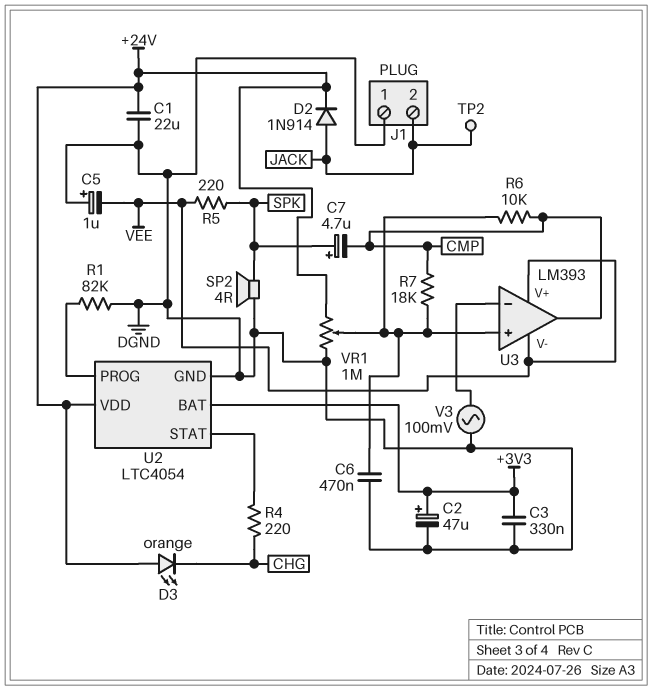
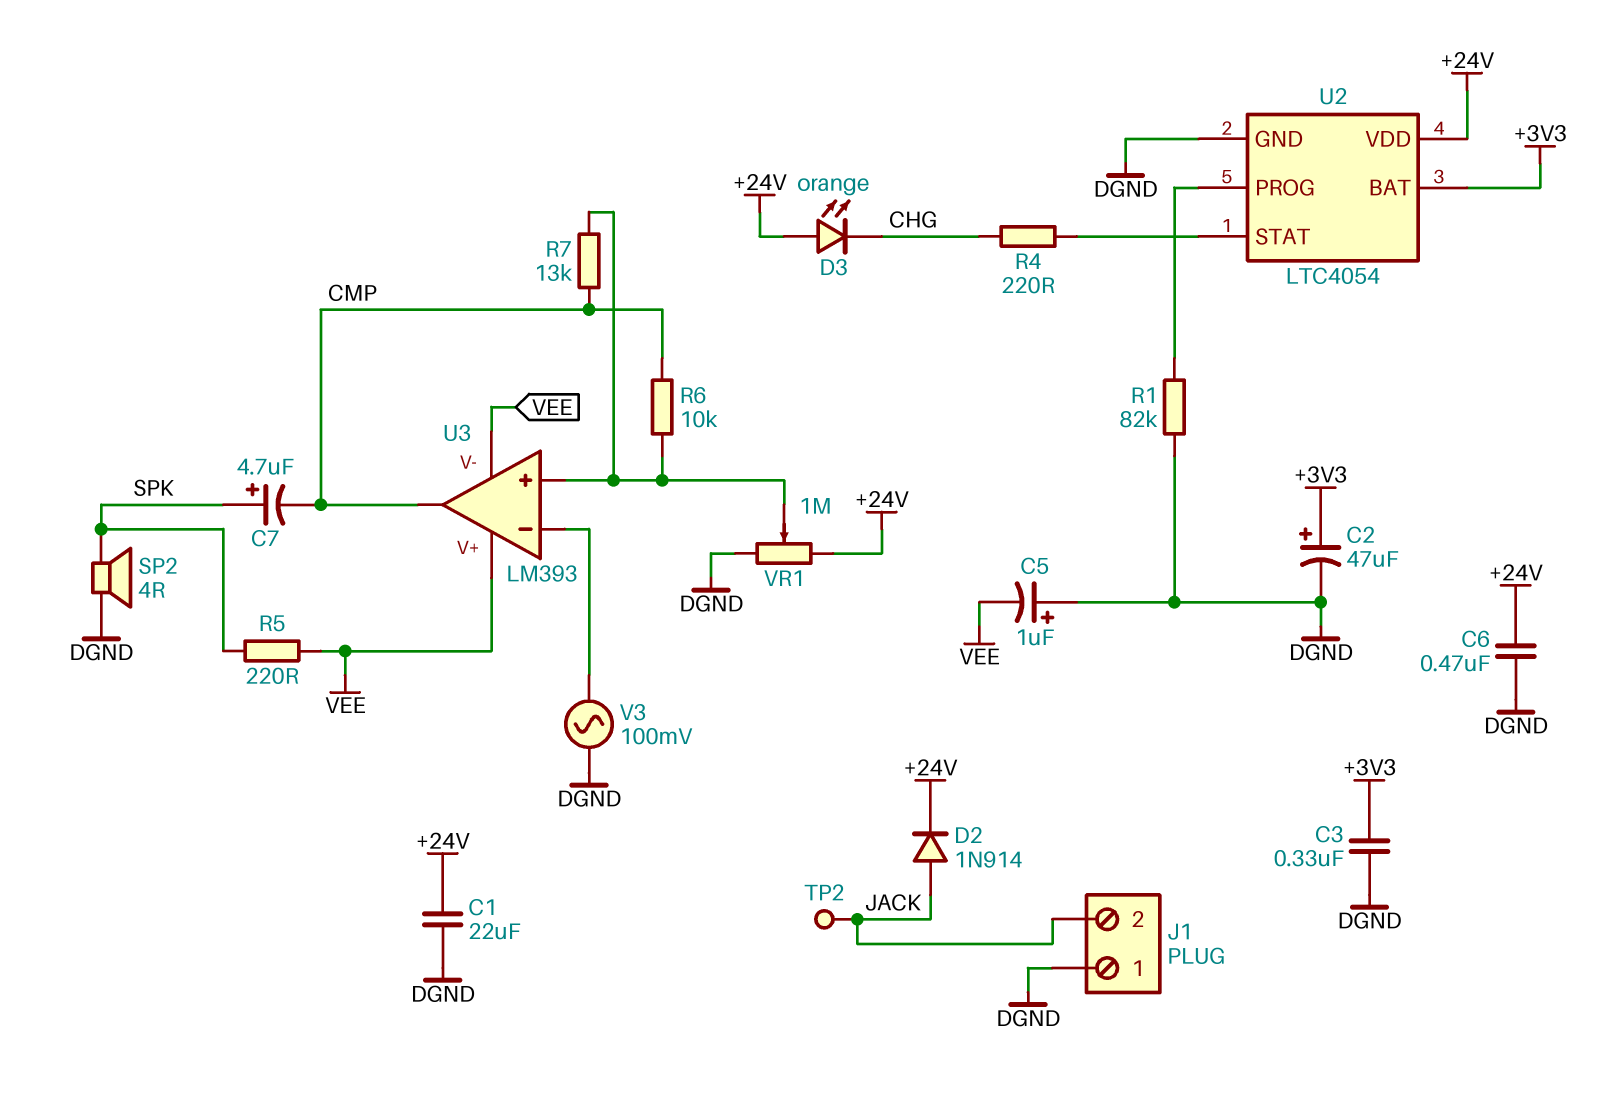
C6: 470nF (DGND, U3/in+) -> 470nF (+24V, DGND)
R7: 18k (CMP, U3/in+) -> 13k (CMP, U3/in+)

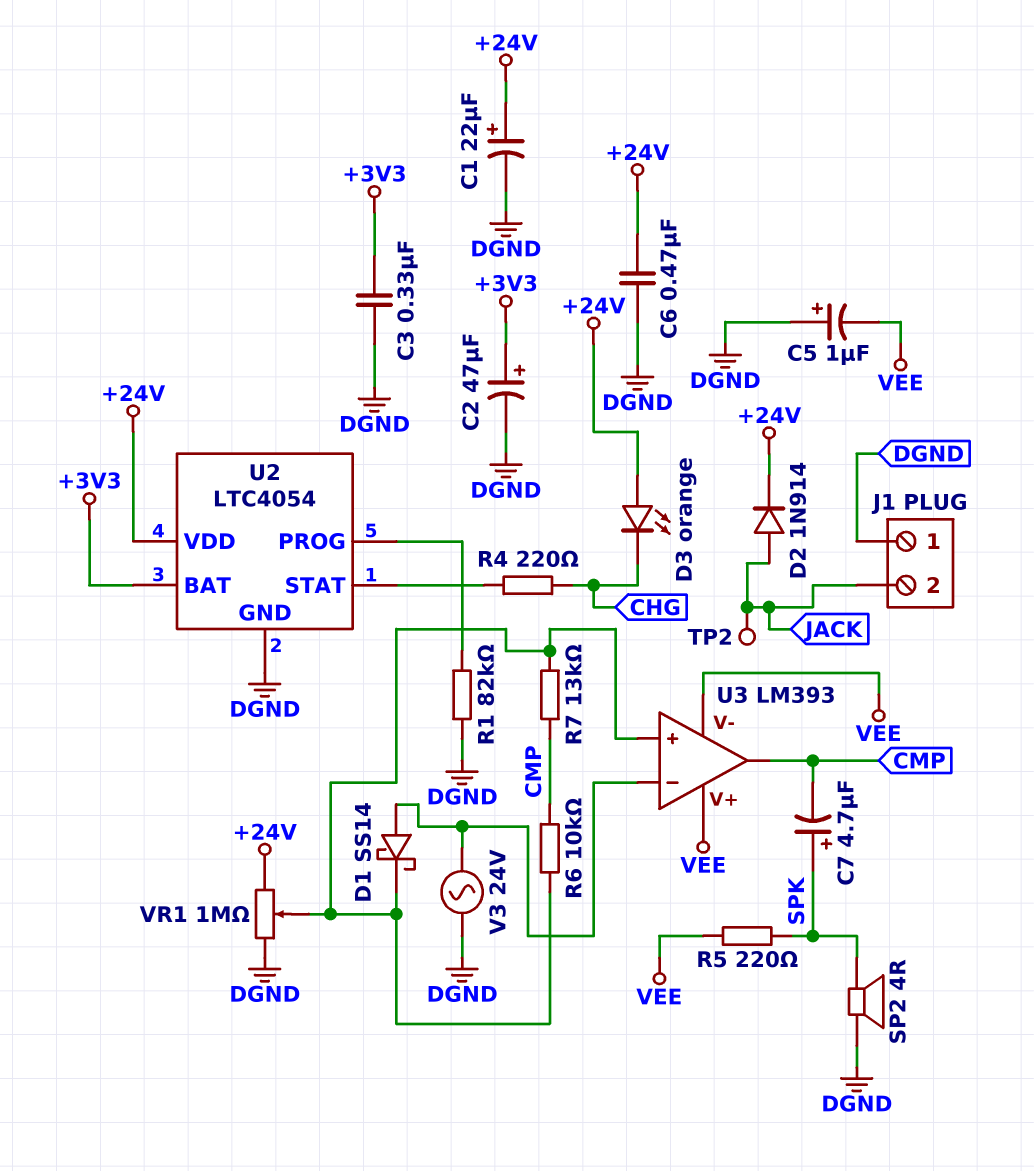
C1: 22uF (+24V, DGND) -> 22uF (plus +24V, minus DGND)
D1: none -> schottky SS14 (A U3/in-, K U3/in+)
V3: AC 100mV (DGND, U3/in-) -> AC 24V (DGND, U3/in-)

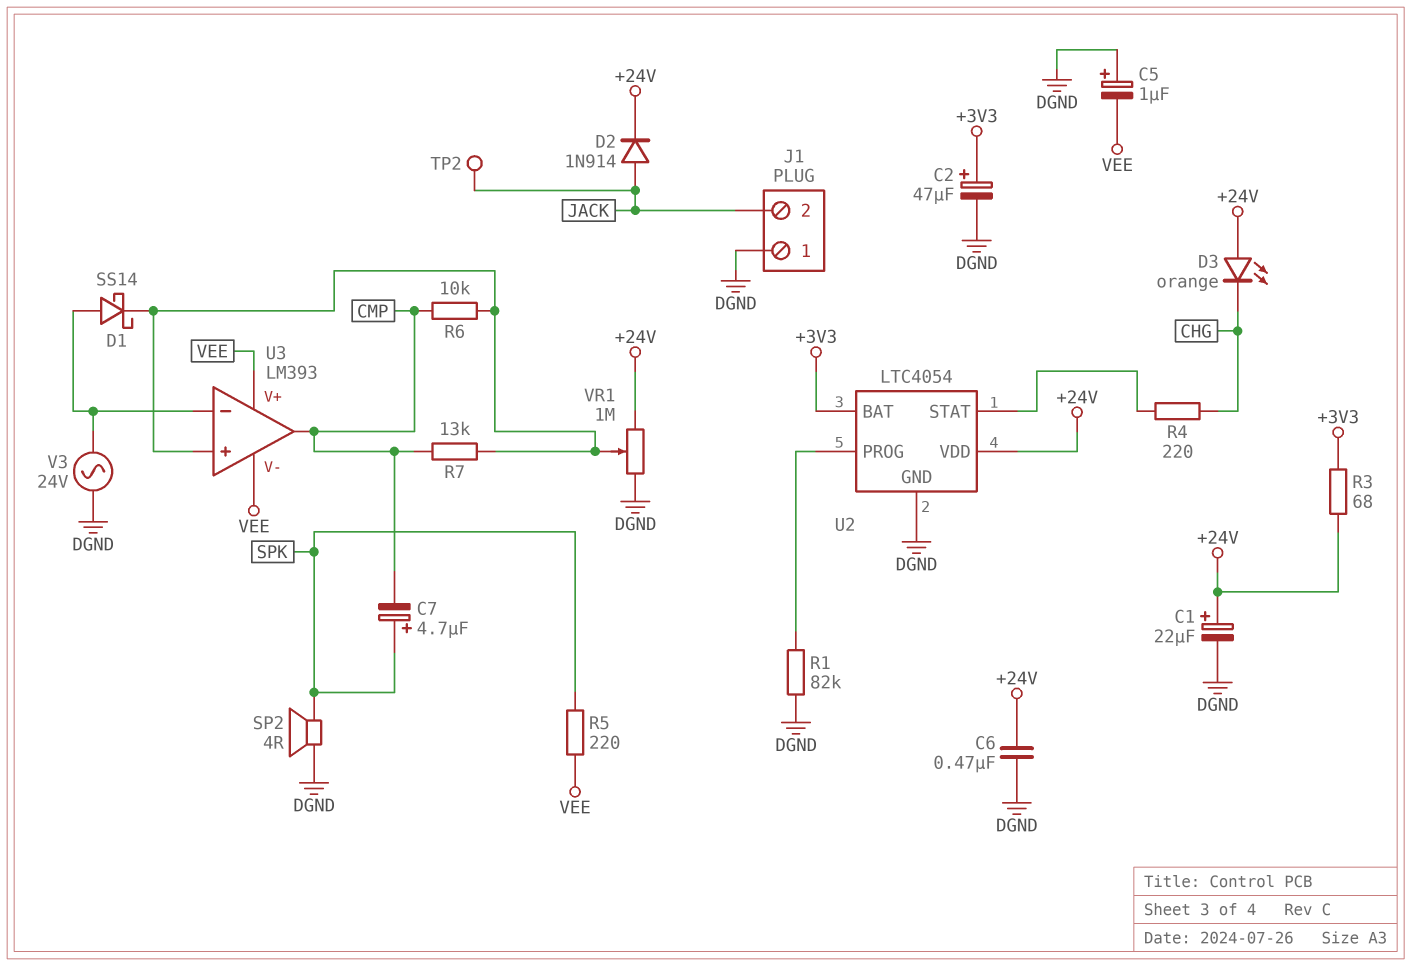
C3: 330nF (+3V3, DGND) -> none
R3: none -> 68 (+3V3, +24V)

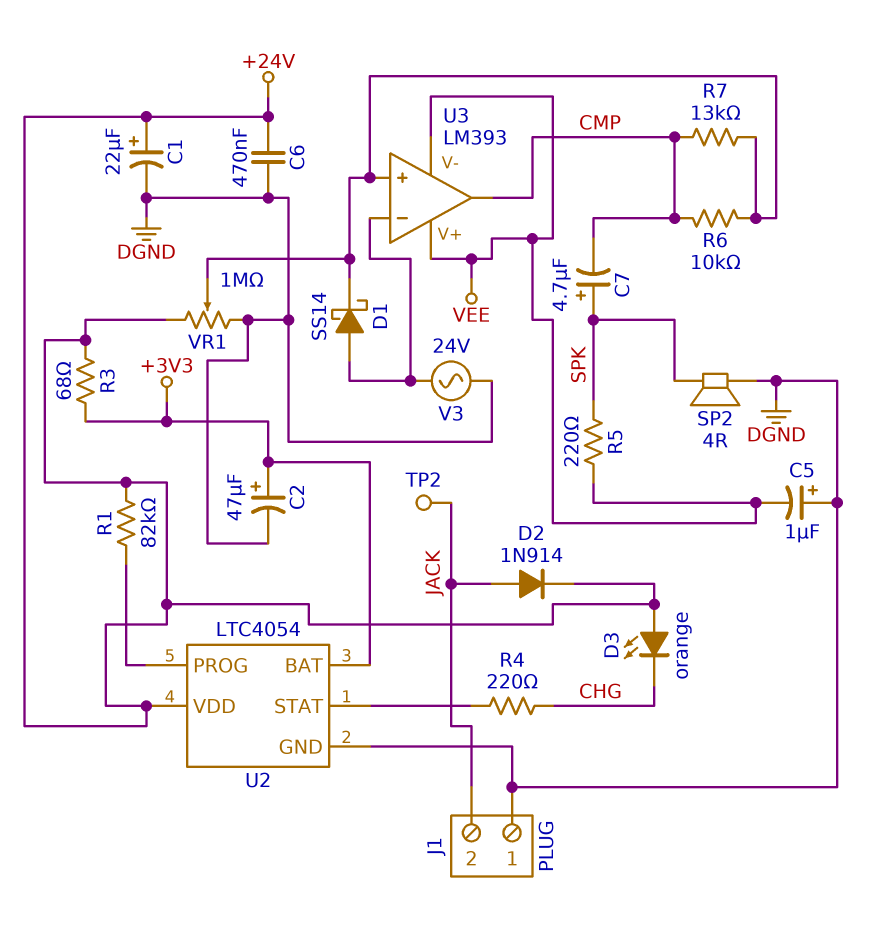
R1: 82k (DGND, U2/PROG) -> 82k (+24V, U2/PROG)

